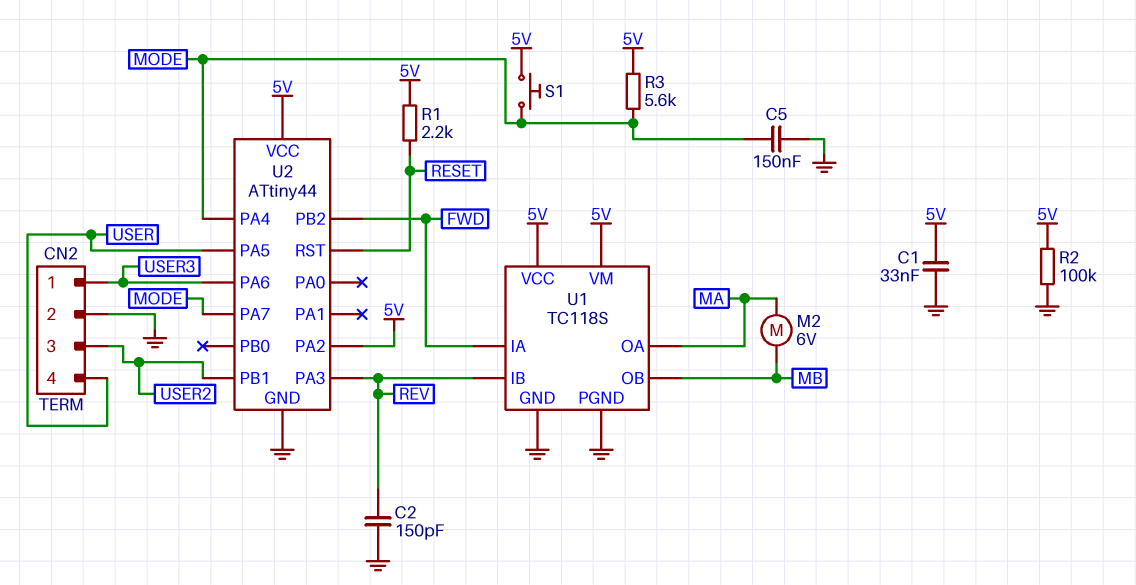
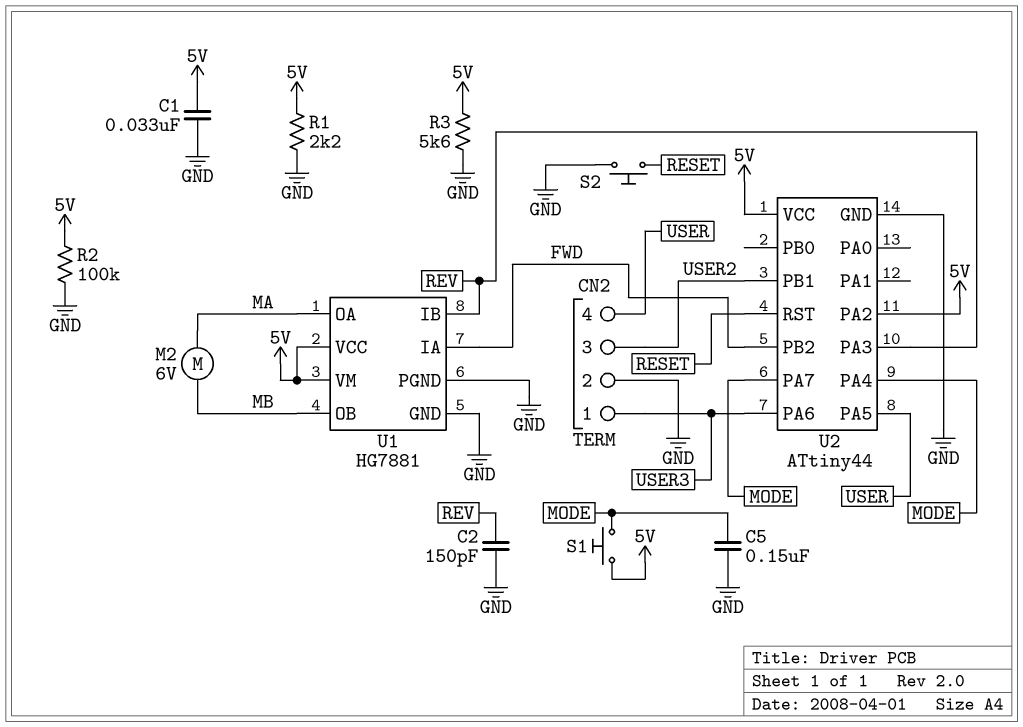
R1: 2.2k (5V, RESET) -> 2.2k (5V, GND)
R3: 5.6k (5V, MODE) -> 5.6k (5V, GND)
S2: none -> button (GND, RESET)
U1: TC118S -> HG7881

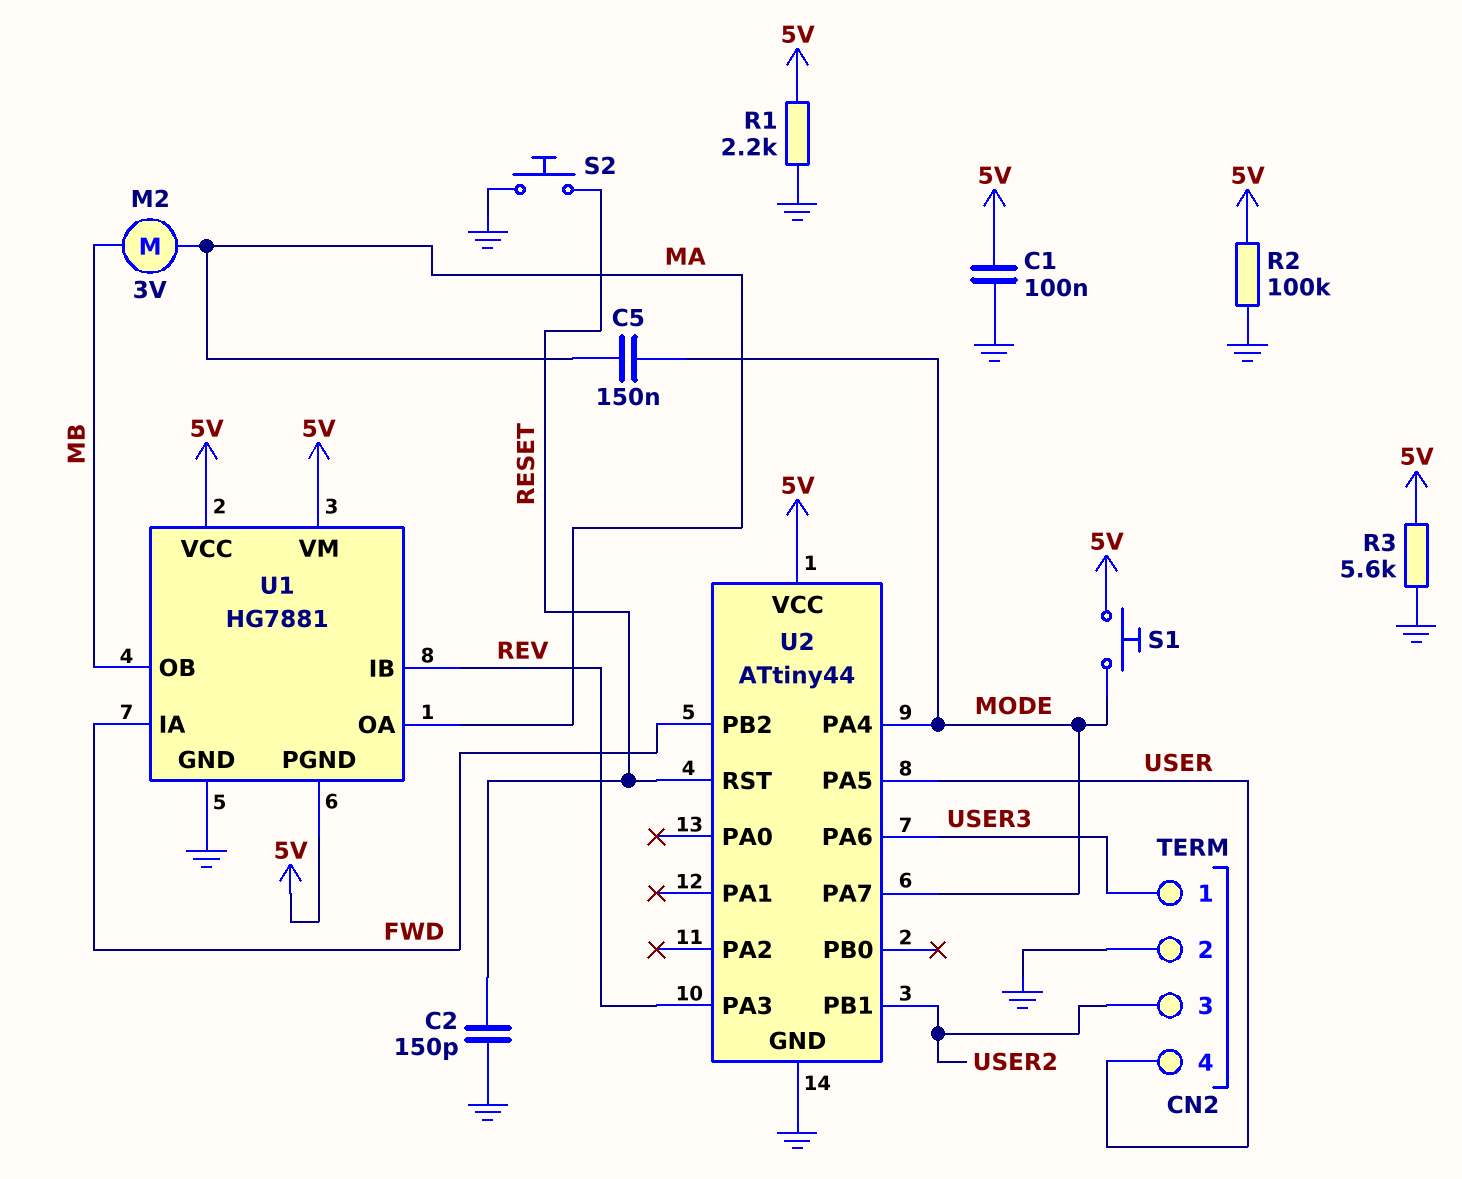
C1: 33nF (5V, GND) -> 100nF (5V, GND)
C2: 150pF (GND, REV) -> 150pF (GND, RESET)
C5: 150nF (GND, MODE) -> 150nF (MA, MODE)
M2: motor 6V (MA, MB) -> motor 3V (MA, MB)
U1 pin PGND: GND -> 5V
U2 pin PA2: 5V -> none

